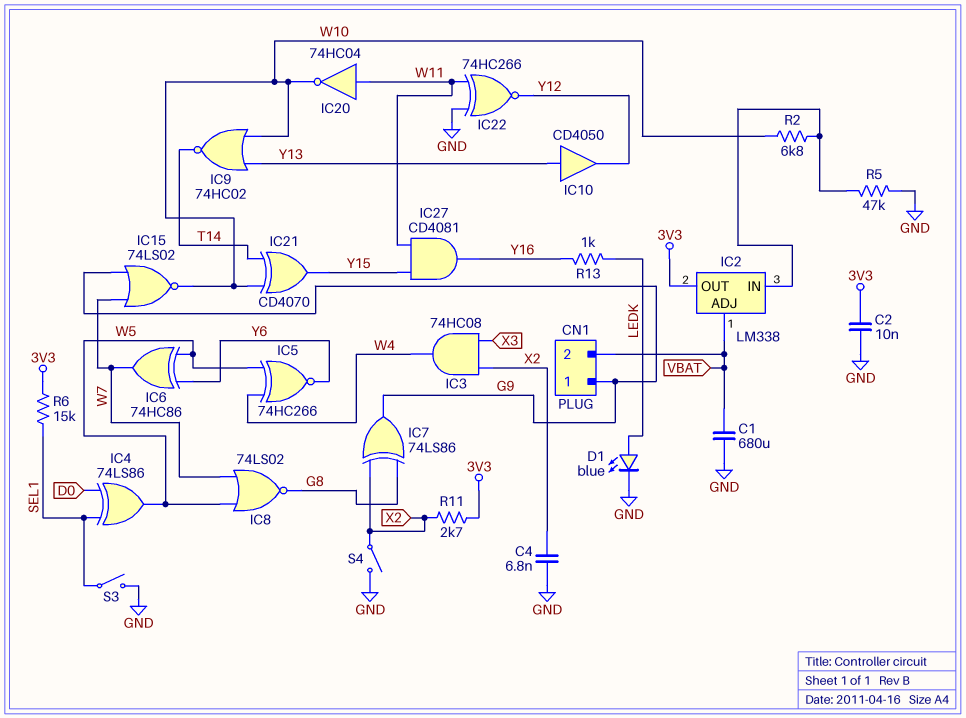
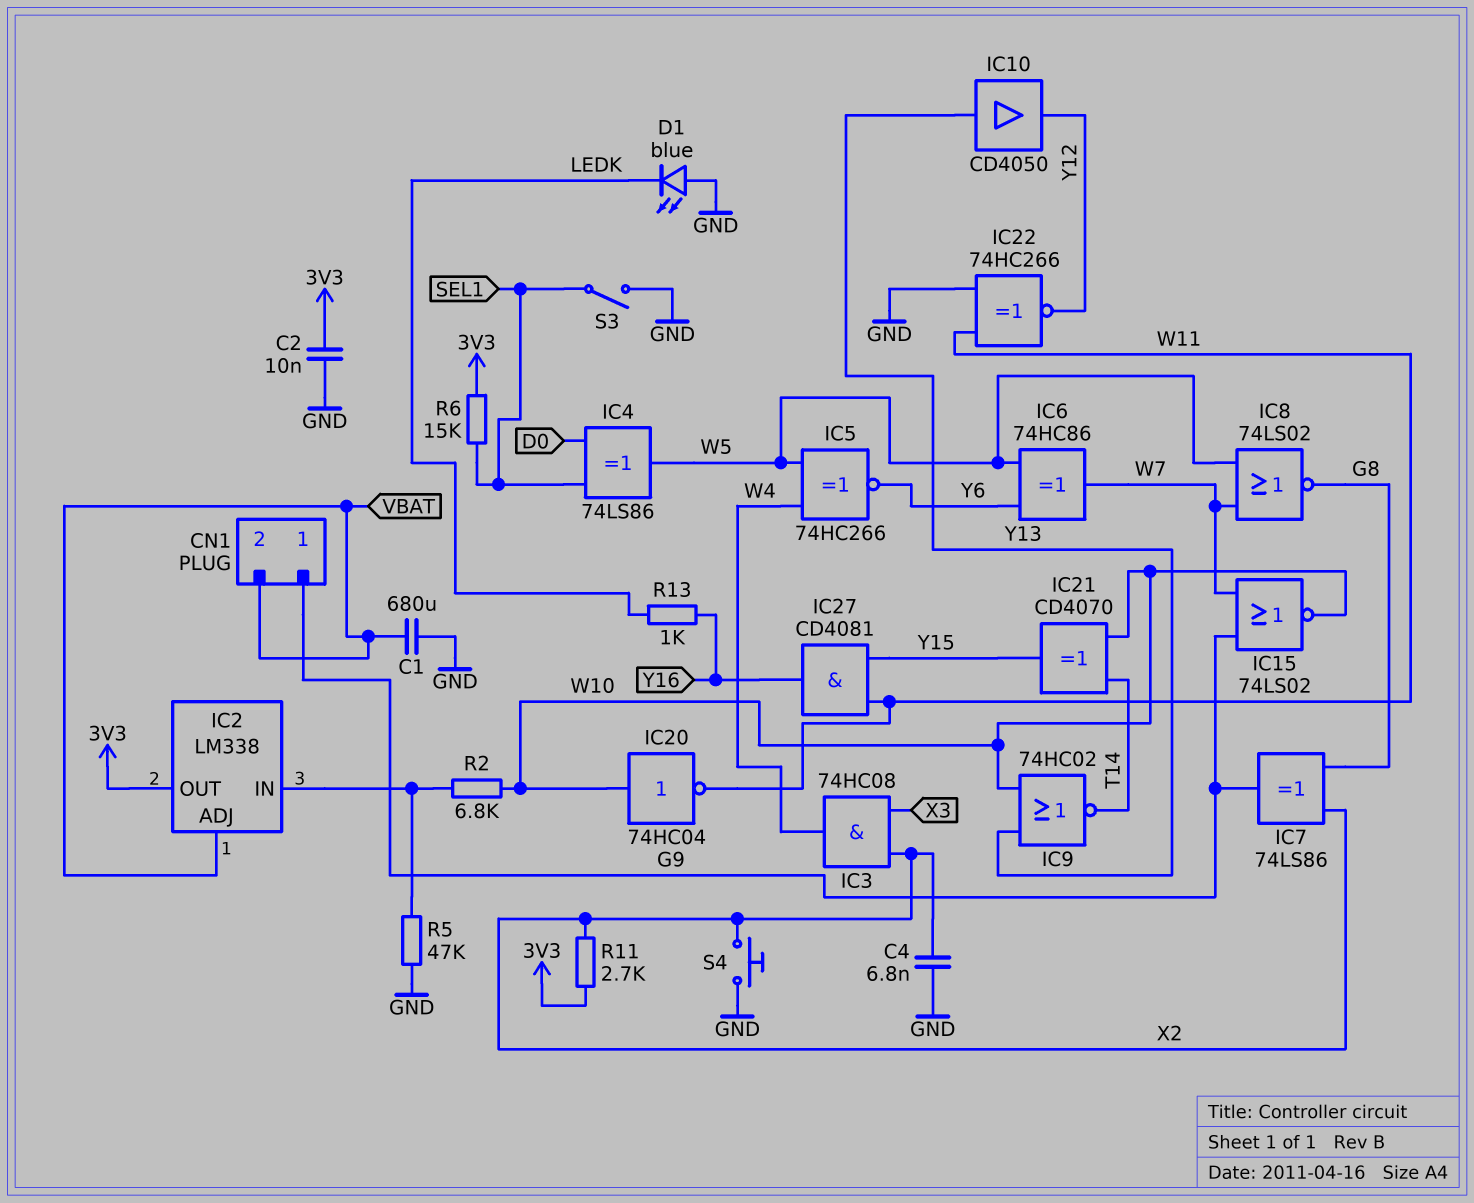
D1: LED blue (A LEDK, K GND) -> LED blue (A GND, K LEDK)
IC20: NOT 74HC04 (in W11, out W10) -> NOT 74HC04 (in W10, out W11)
S4: switch (GND, X2) -> button (GND, X2)

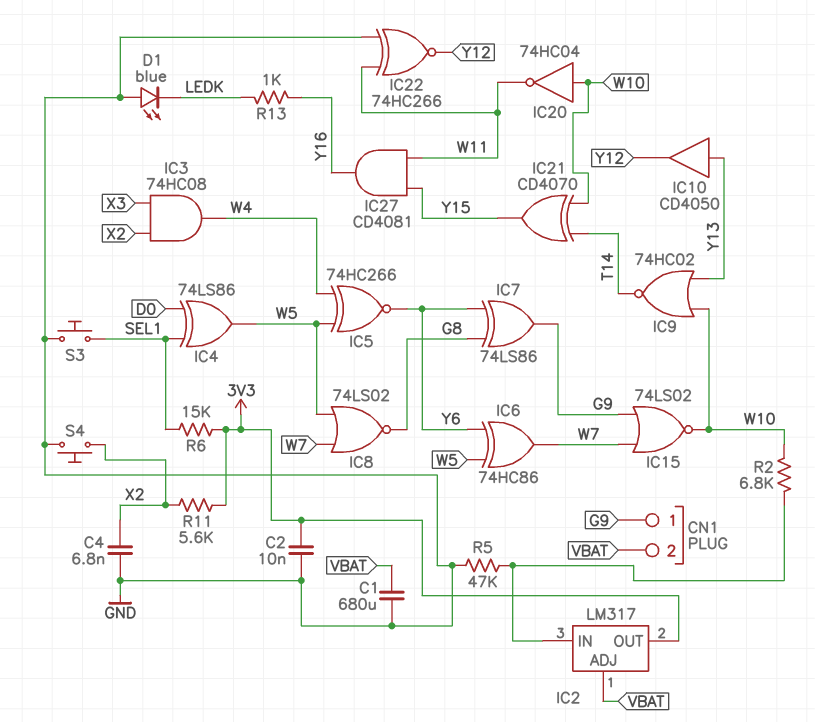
IC2: LM338 -> LM317
IC7: XOR 74LS86 (in G8, in X2, out G9) -> XOR 74LS86 (in G8, in Y6, out G9)
R11: 2.7k (3V3, X2) -> 5.6k (3V3, X2)
S3: switch (GND, SEL1) -> button (GND, SEL1)

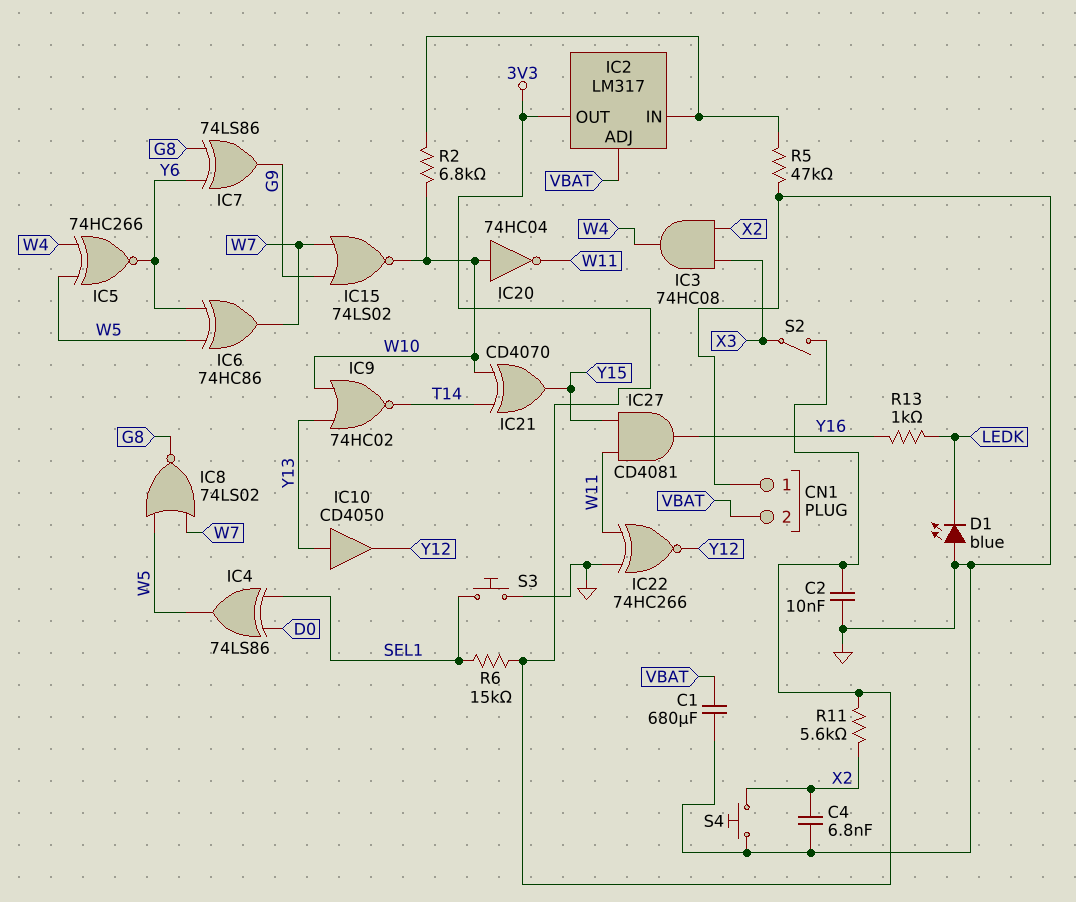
CN1 pin 1: G9 -> GND
S2: none -> switch (3V3, X3)

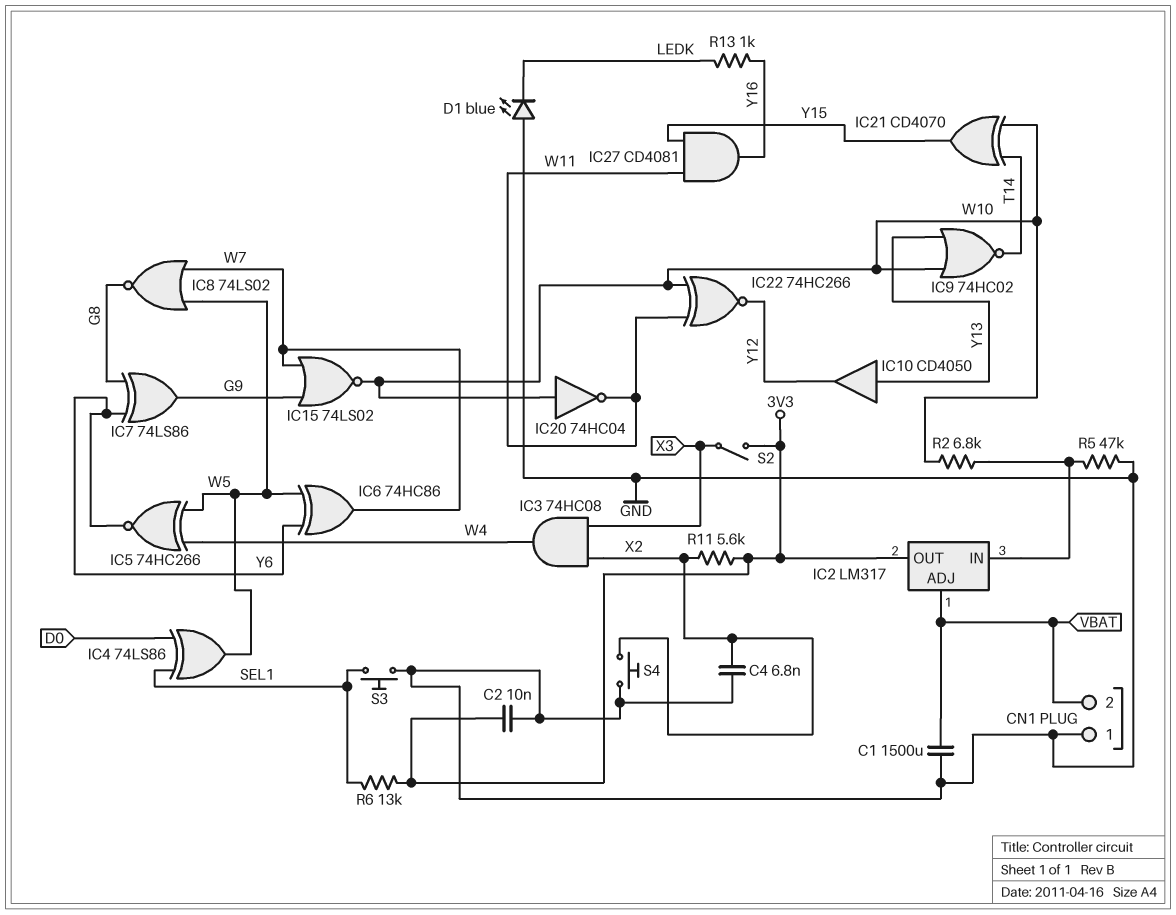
C1: 680uF (GND, VBAT) -> 1500uF (GND, VBAT)
IC22: XNOR 74HC266 (in GND, in W11, out Y12) -> XNOR 74HC266 (in W10, in W11, out Y12)
R6: 15k (3V3, SEL1) -> 13k (3V3, SEL1)

